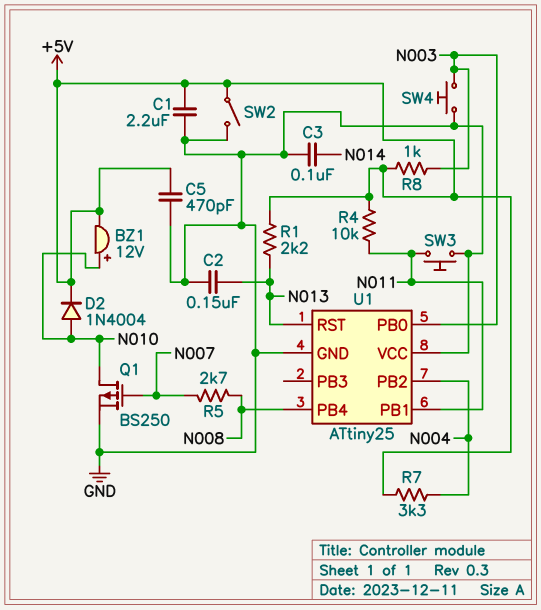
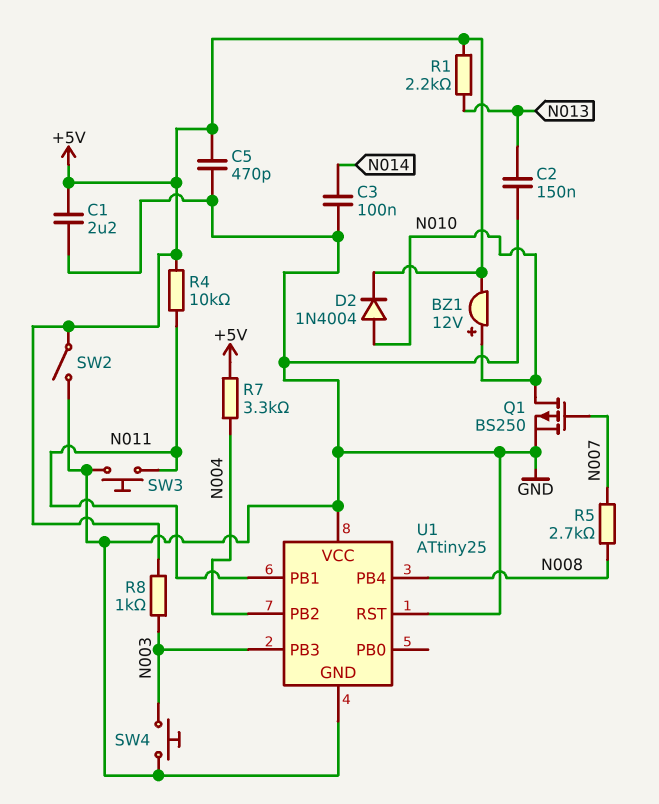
U1 pin PB0: N003 -> none
U1 pin PB3: none -> N003
U1 pin RST: N013 -> GND

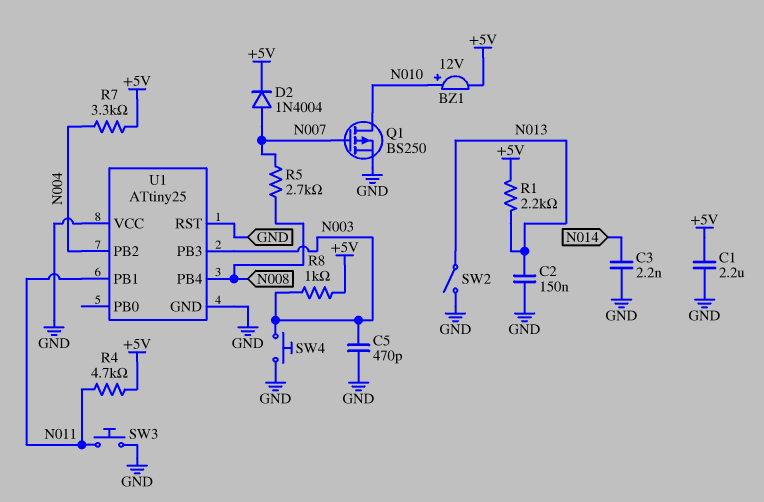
C3: 100nF (GND, N014) -> 2.2nF (GND, N014)
C5: 470pF (+5V, GND) -> 470pF (GND, N003)
D2: diode 1N4004 (A N010, K +5V) -> diode 1N4004 (A N007, K +5V)
R4: 10k (+5V, N011) -> 4.7k (+5V, N011)
SW2: switch (+5V, GND) -> switch (GND, N013)

